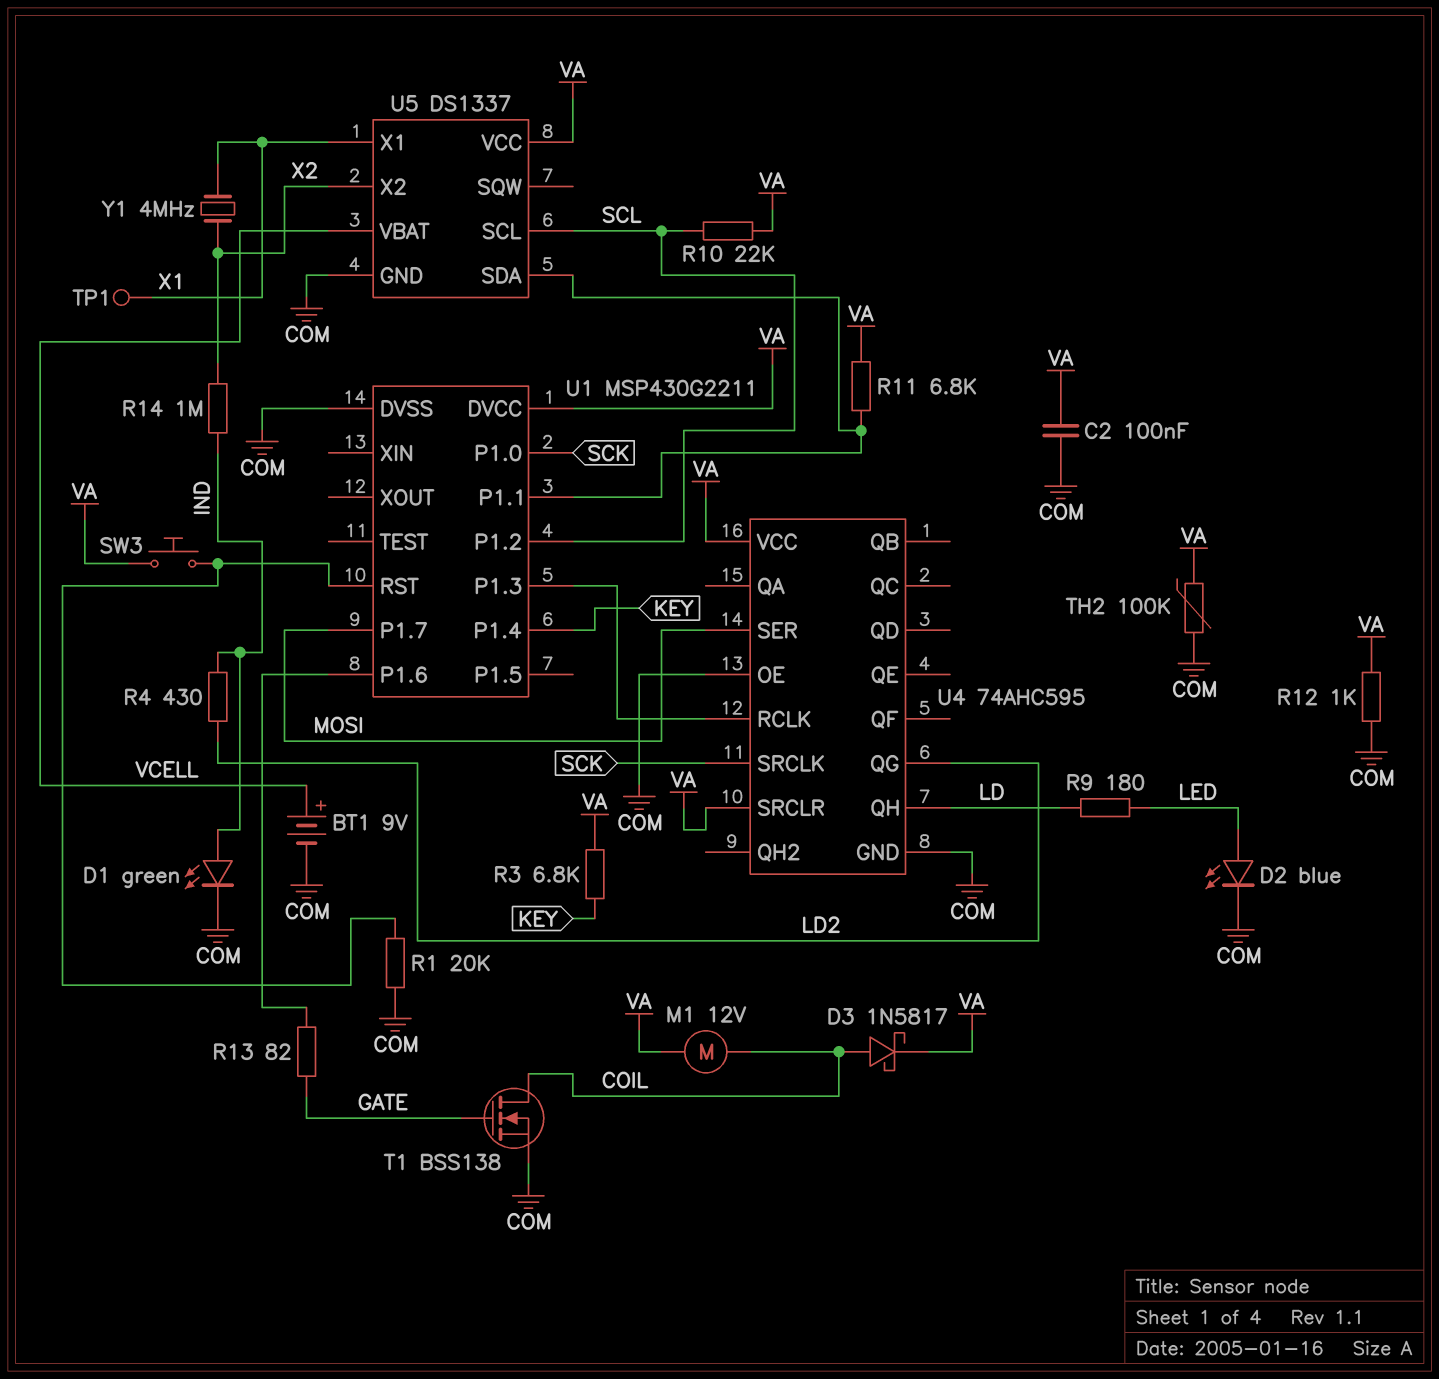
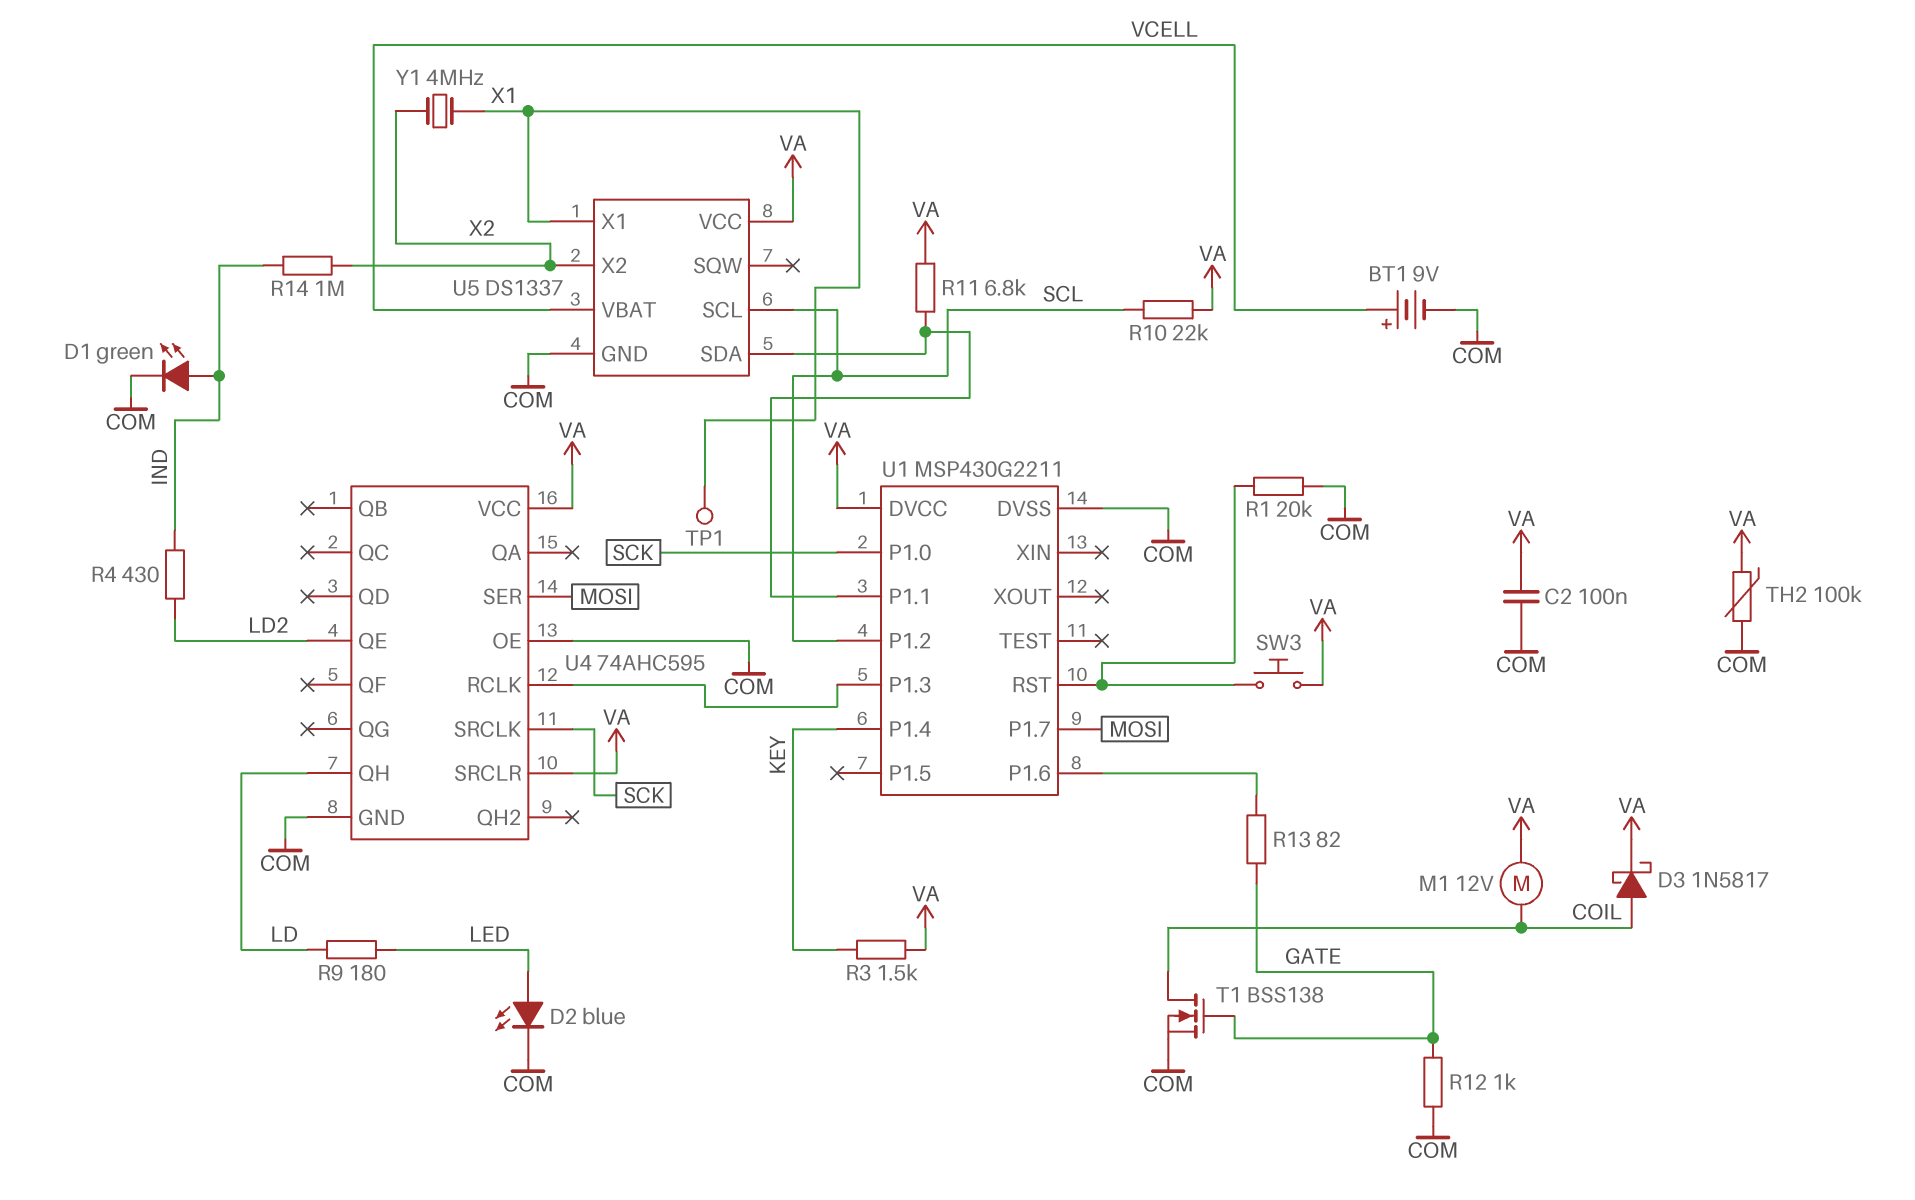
R3: 6.8k (KEY, VA) -> 1.5k (KEY, VA)
R12: 1k (COM, VA) -> 1k (COM, GATE)
U4 pin QE: none -> LD2
U4 pin QG: LD2 -> none

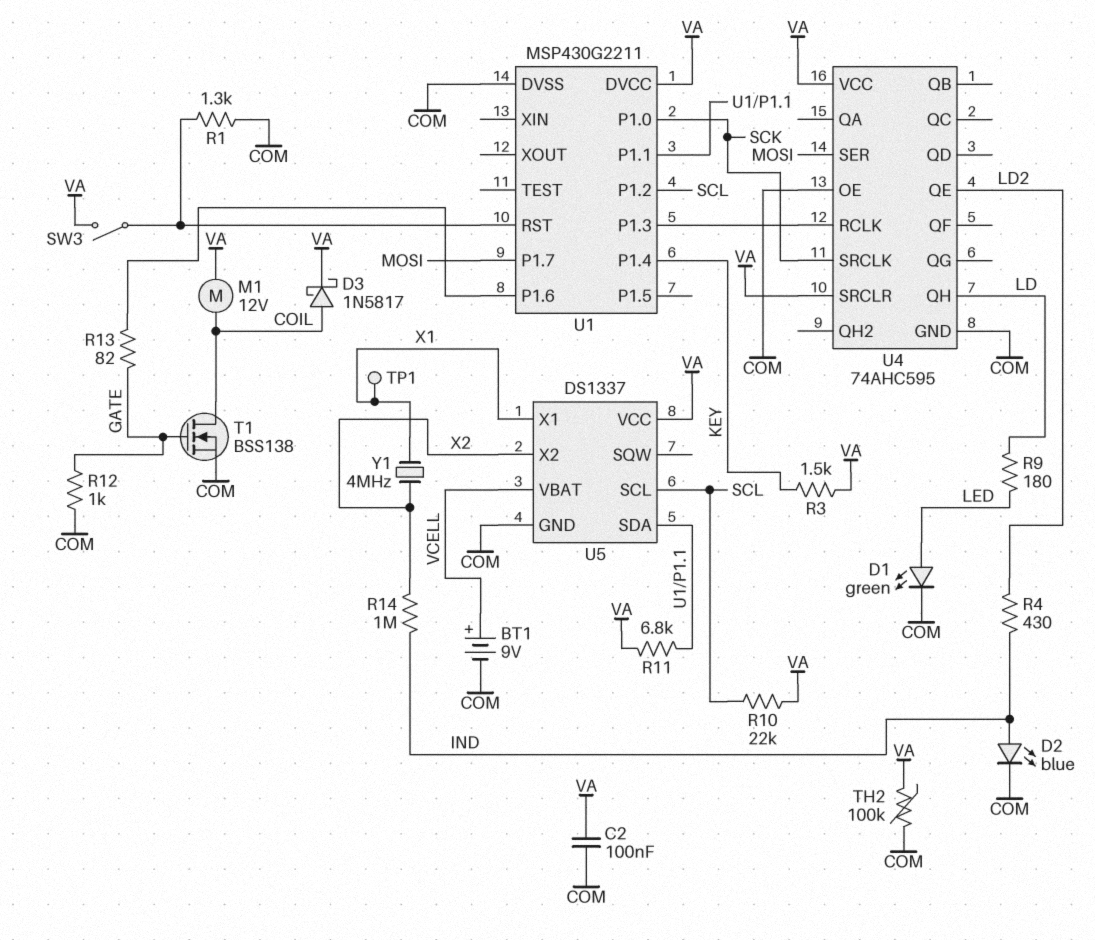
D1: LED green (A IND, K COM) -> LED green (A LED, K COM)
D2: LED blue (A LED, K COM) -> LED blue (A IND, K COM)
R1: 20k (COM, U1/RST) -> 1.3k (COM, U1/RST)
SW3: button (U1/RST, VA) -> switch (U1/RST, VA)

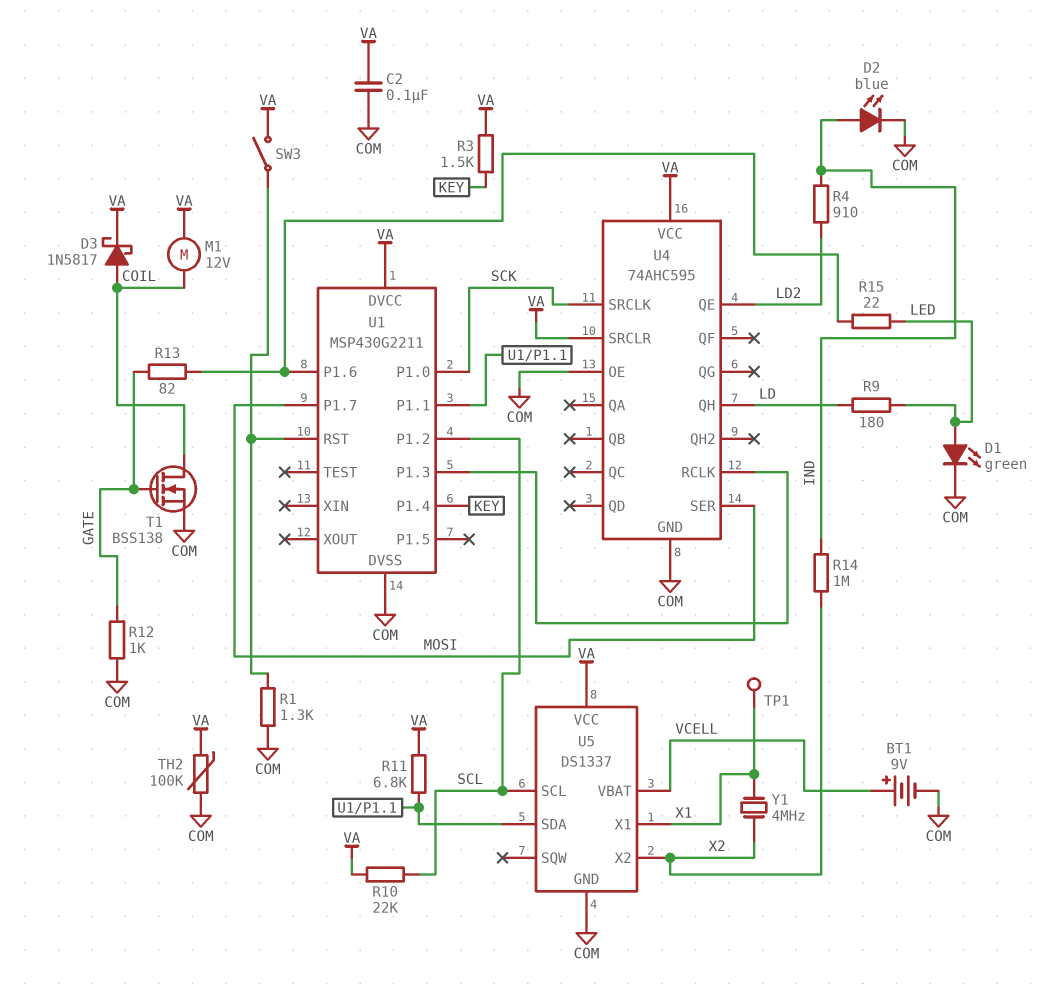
R4: 430 (IND, LD2) -> 910 (IND, LD2)
R15: none -> 22 (LED, U1/P1.6)

